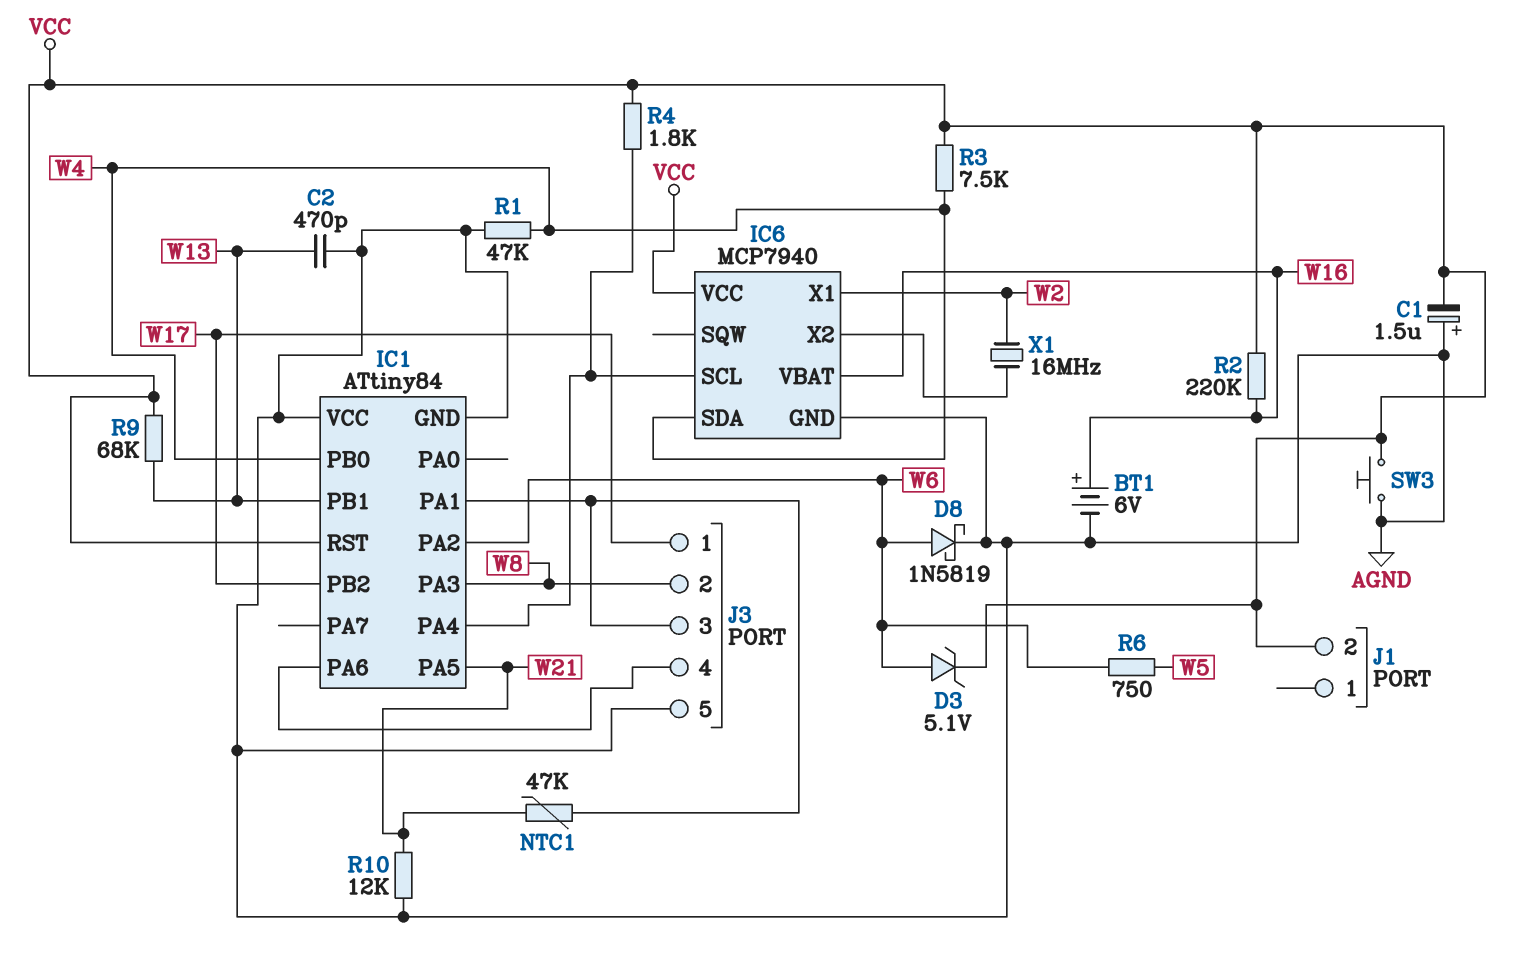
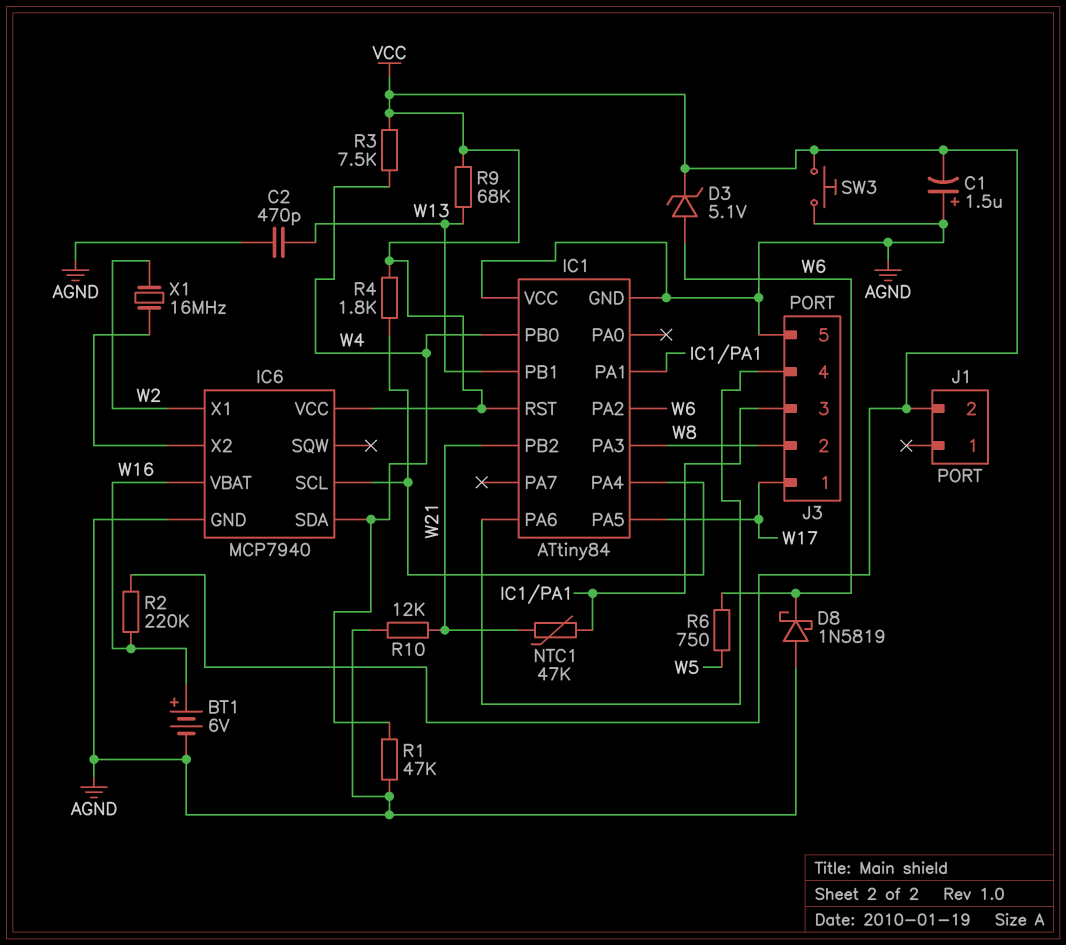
D8: schottky 1N5819 (A W6, K AGND) -> schottky 1N5819 (A AGND, K W6)
IC1 pin PA5: W21 -> W17
IC1 pin PB2: W17 -> W21

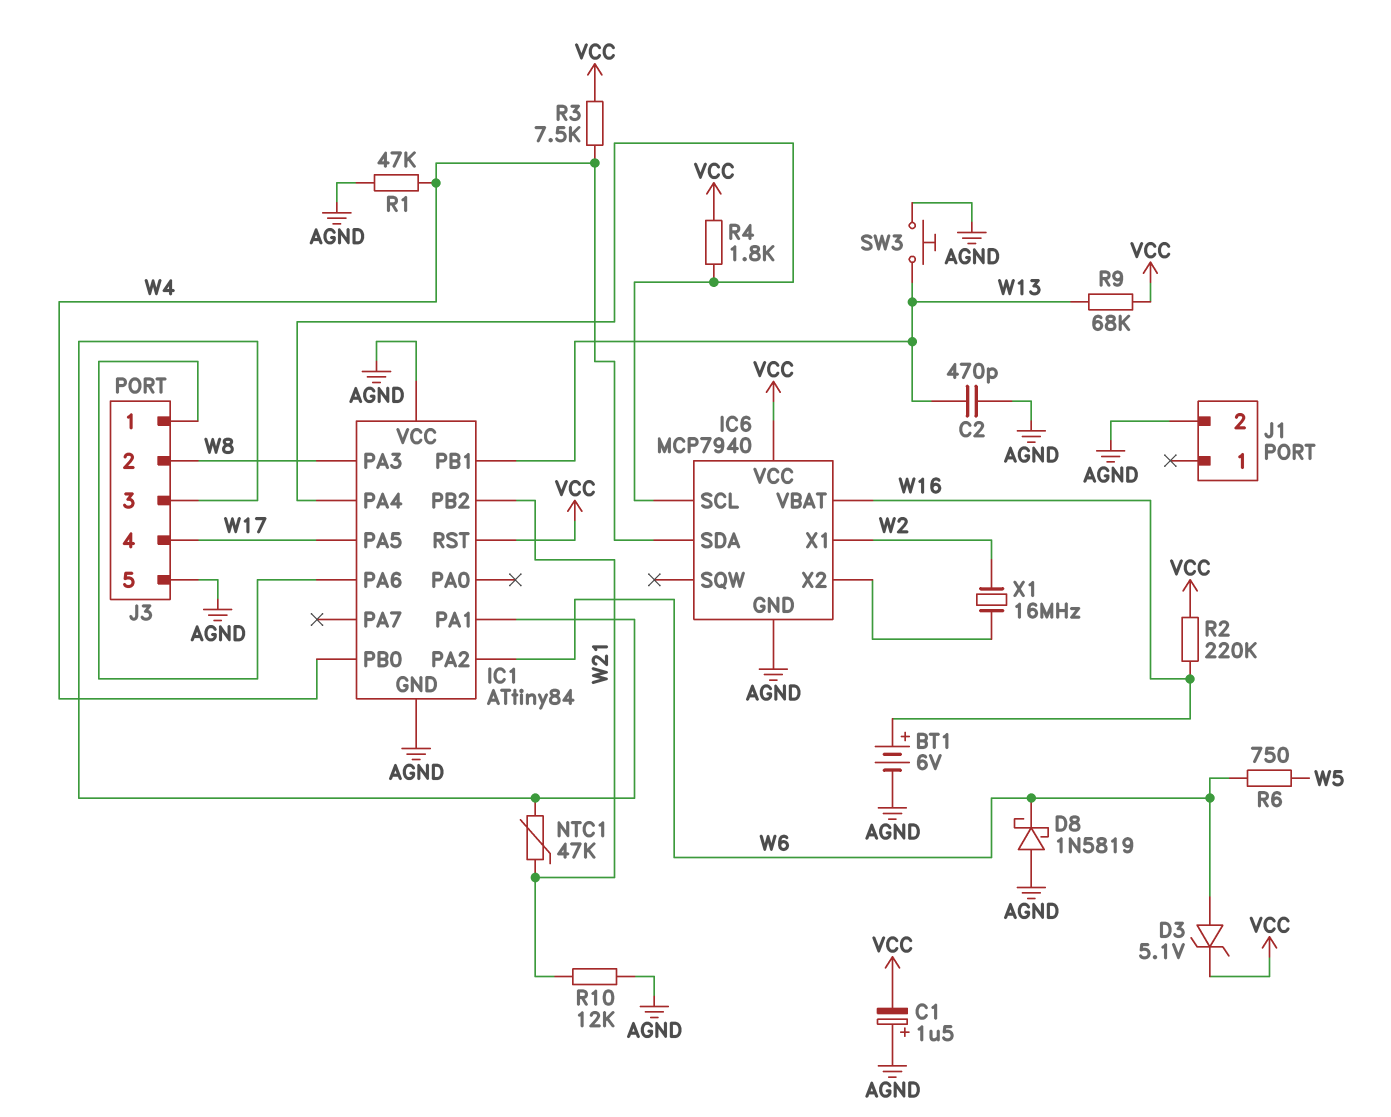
J1 pin 2: VCC -> AGND
J3 pin 1: W17 -> IC1/PA6
J3 pin 4: IC1/PA6 -> W17
SW3: button (AGND, VCC) -> button (AGND, W13)

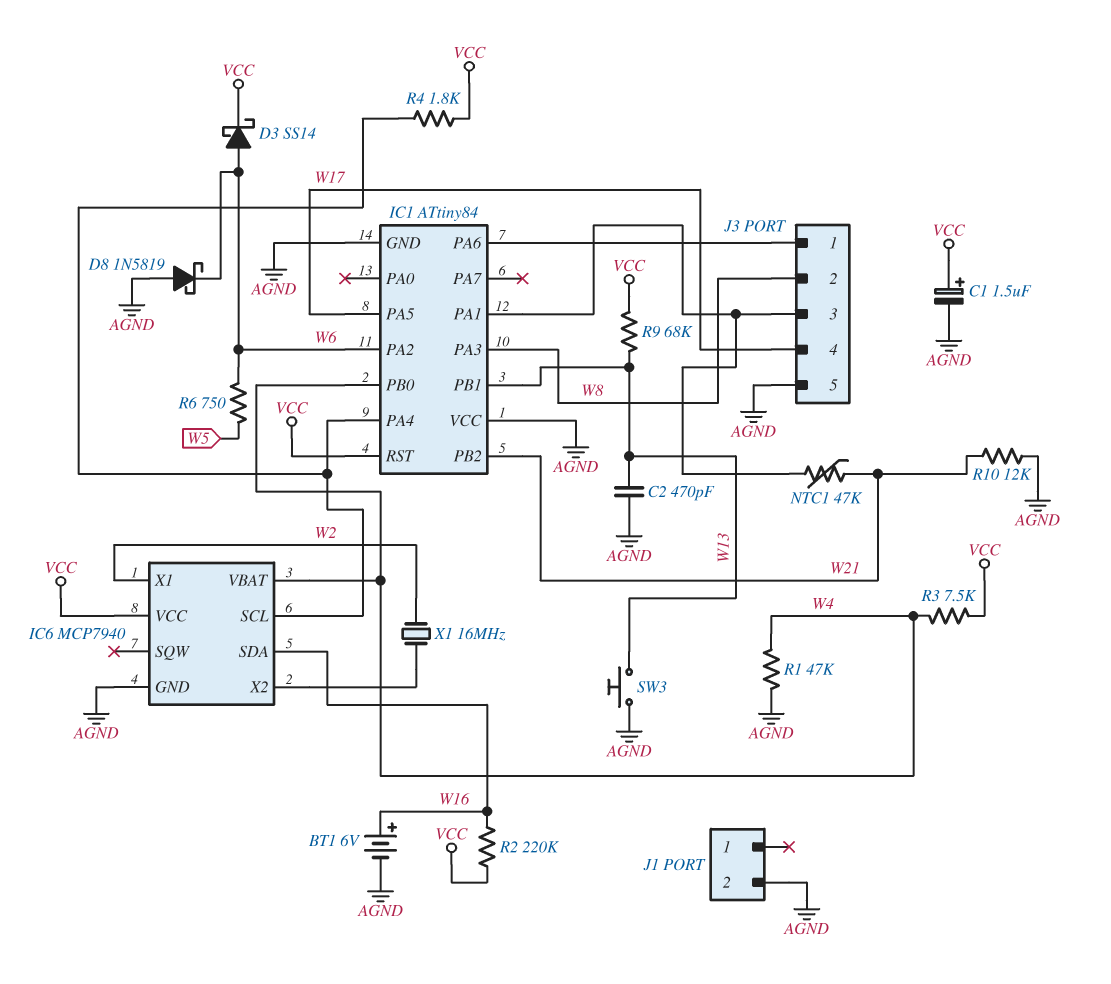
C1: 1.5uF (plus AGND, minus VCC) -> 1.5uF (plus VCC, minus AGND)
D3: zener 5.1V (A W6, K VCC) -> schottky SS14 (A W6, K VCC)
IC6 pin SDA: W4 -> W16
IC6 pin VBAT: W16 -> W4

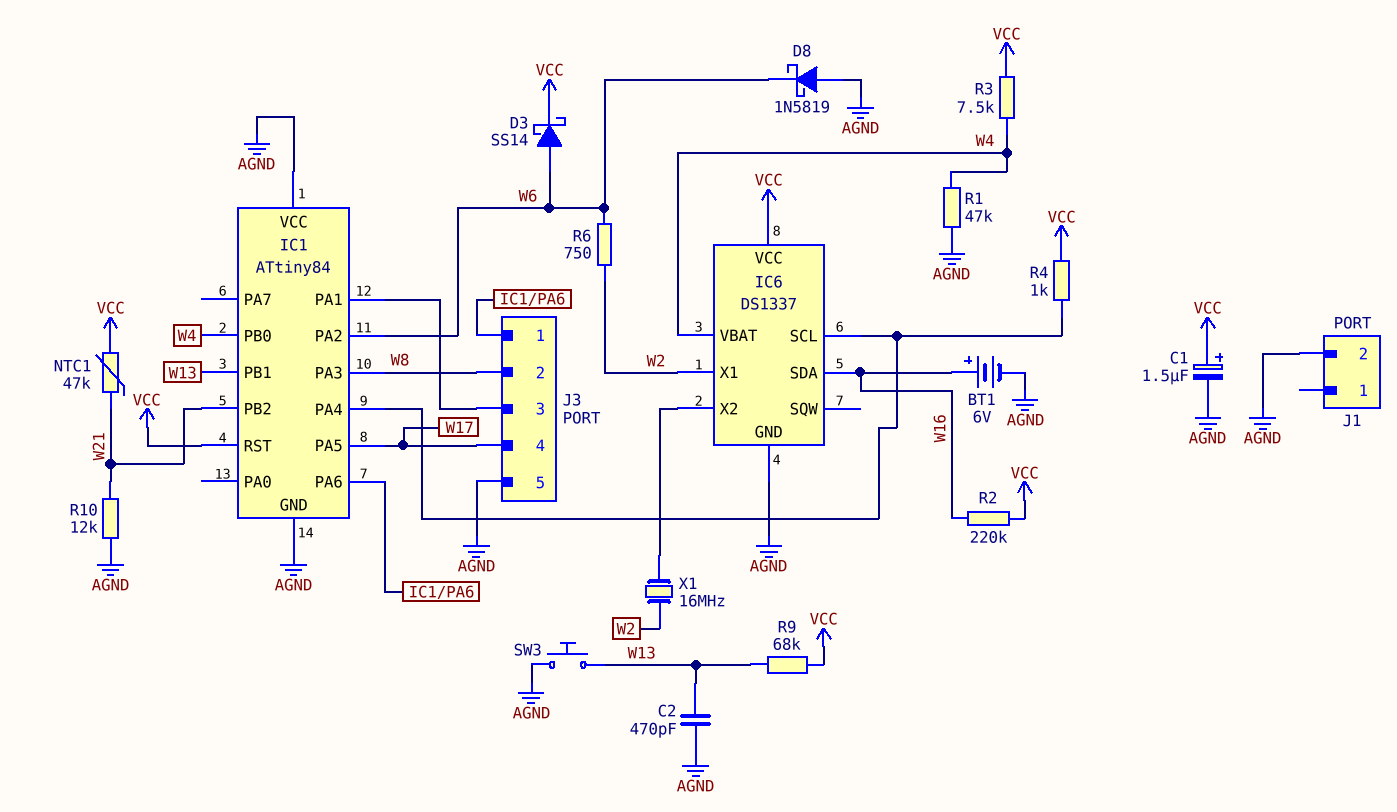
IC6: MCP7940 -> DS1337
NTC1: 47k (IC1/PA1, W21) -> 47k (VCC, W21)
R4: 1.8k (IC1/PA4, VCC) -> 1k (IC1/PA4, VCC)
R6: 750 (W5, W6) -> 750 (W2, W6)

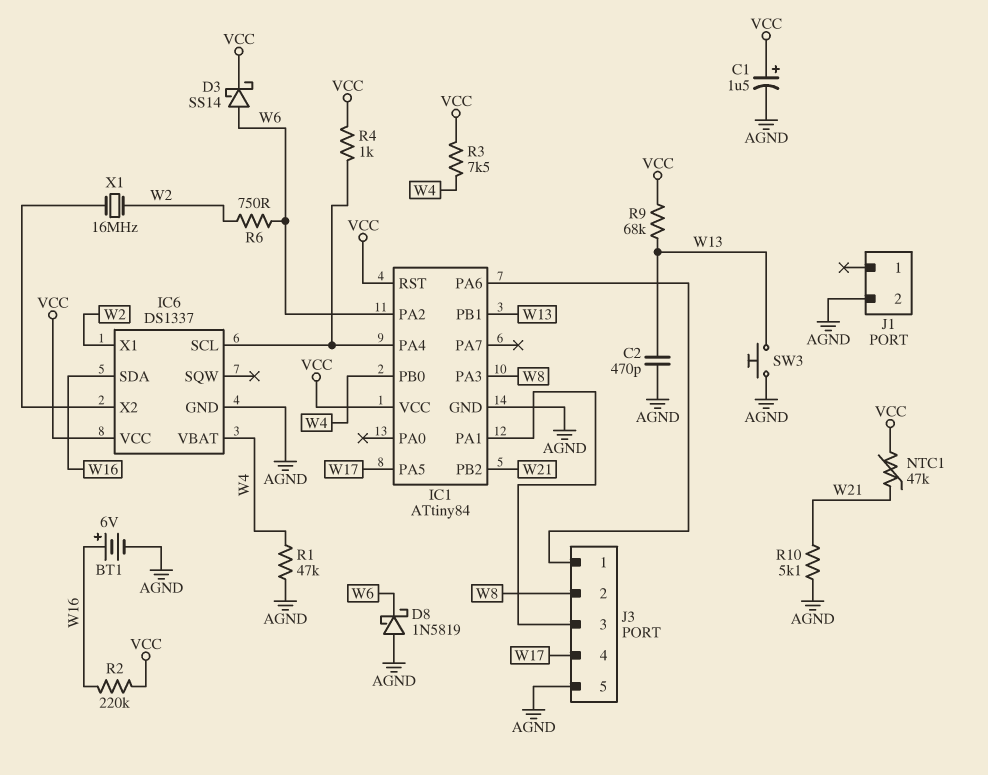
IC1 pin VCC: AGND -> VCC
R10: 12k (AGND, W21) -> 5.1k (AGND, W21)

